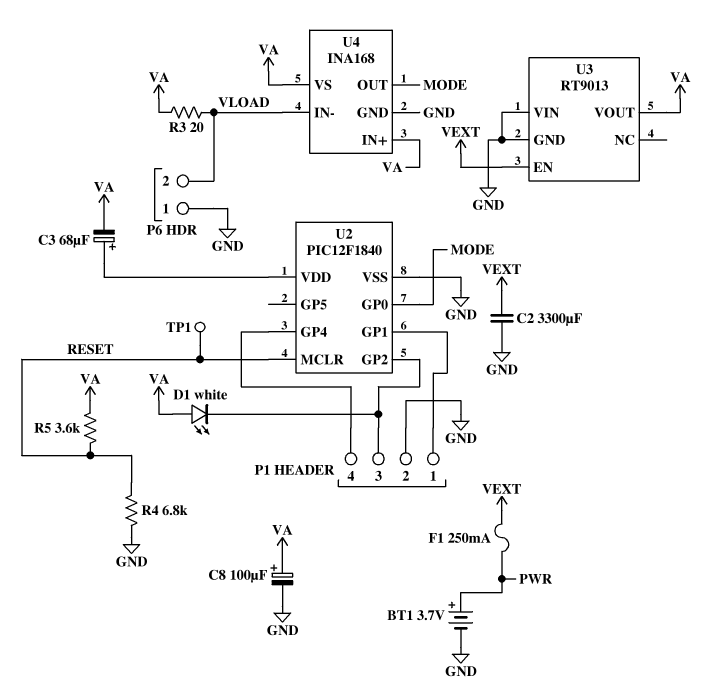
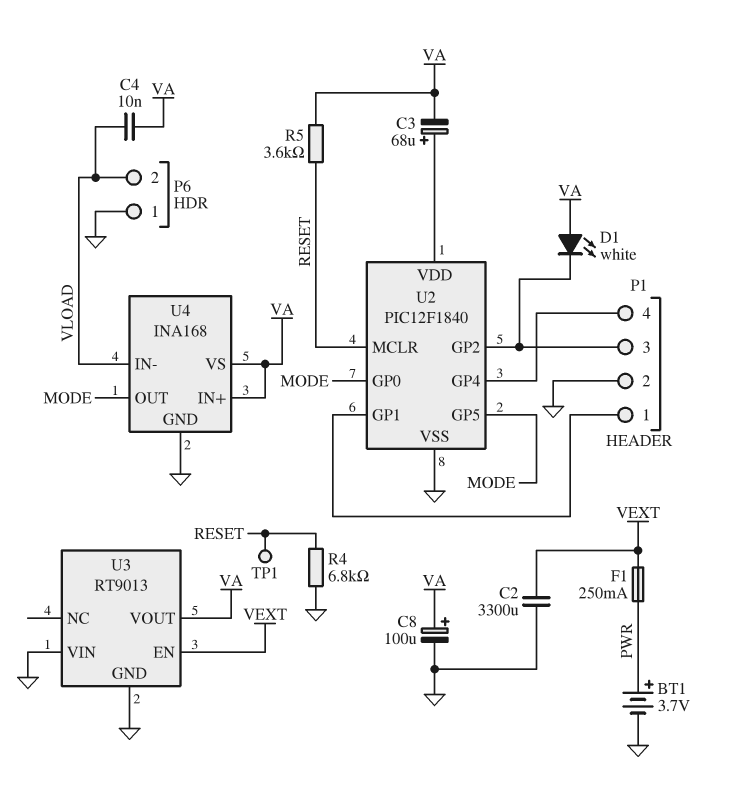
C4: none -> 10nF (VA, VLOAD)
R3: 20 (VA, VLOAD) -> none
U2 pin GP5: none -> MODE

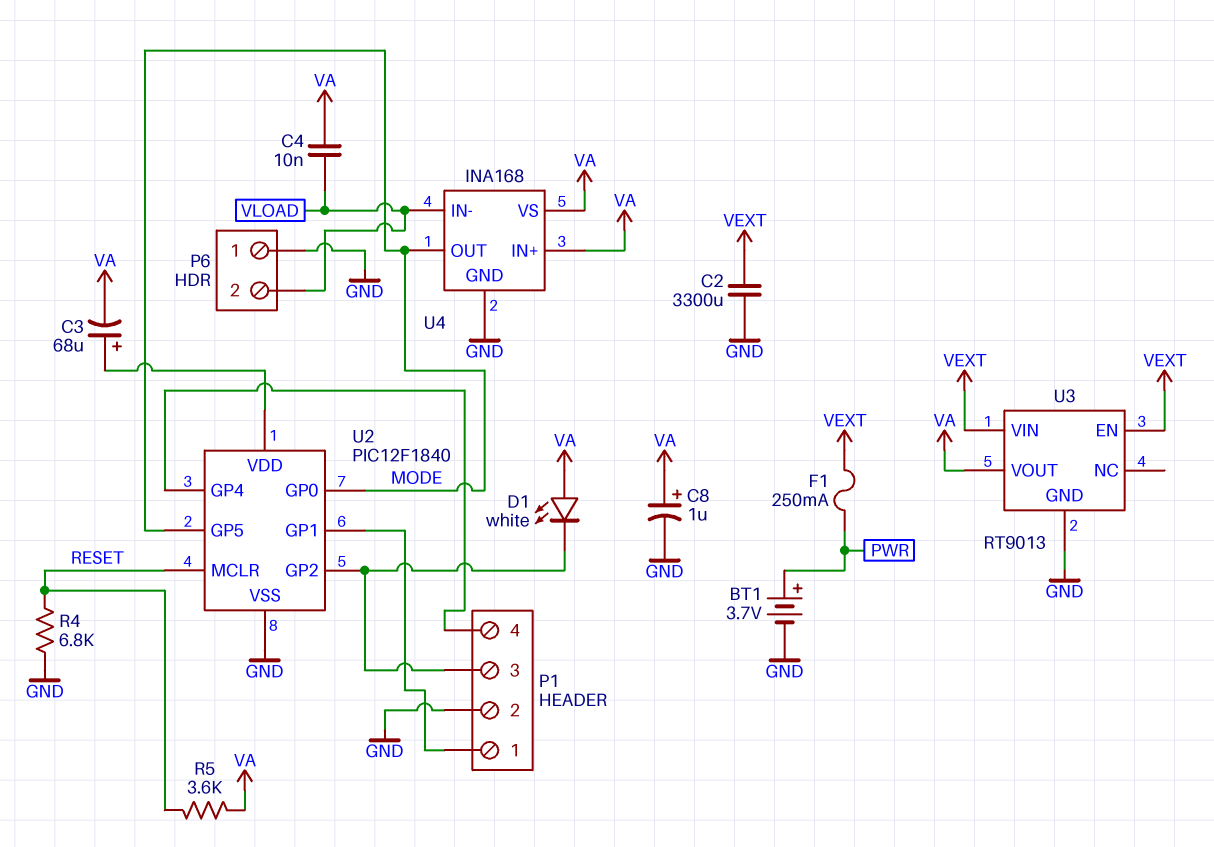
C8: 100uF (plus VA, minus GND) -> 1uF (plus VA, minus GND)
TP1: test point (RESET) -> none
U3 pin VIN: GND -> VEXT

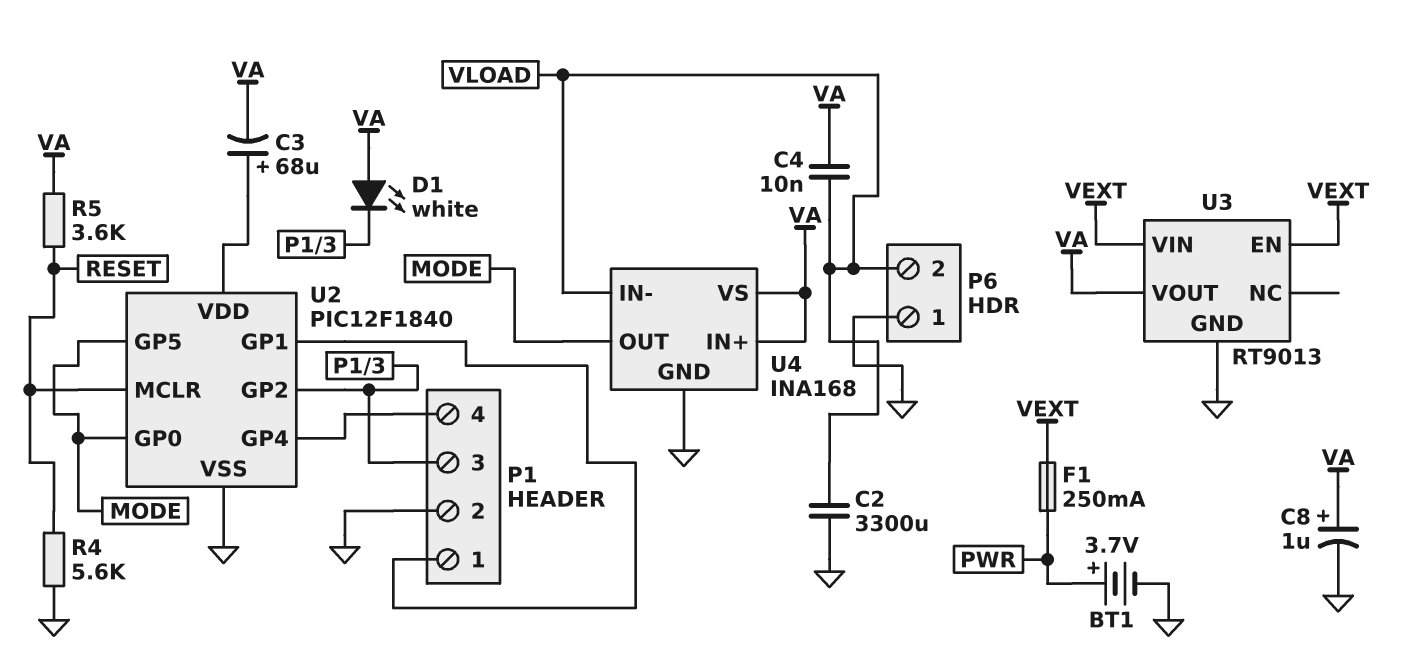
C2: 3300uF (GND, VEXT) -> 3300uF (GND, VLOAD)
R4: 6.8k (GND, RESET) -> 5.6k (GND, RESET)

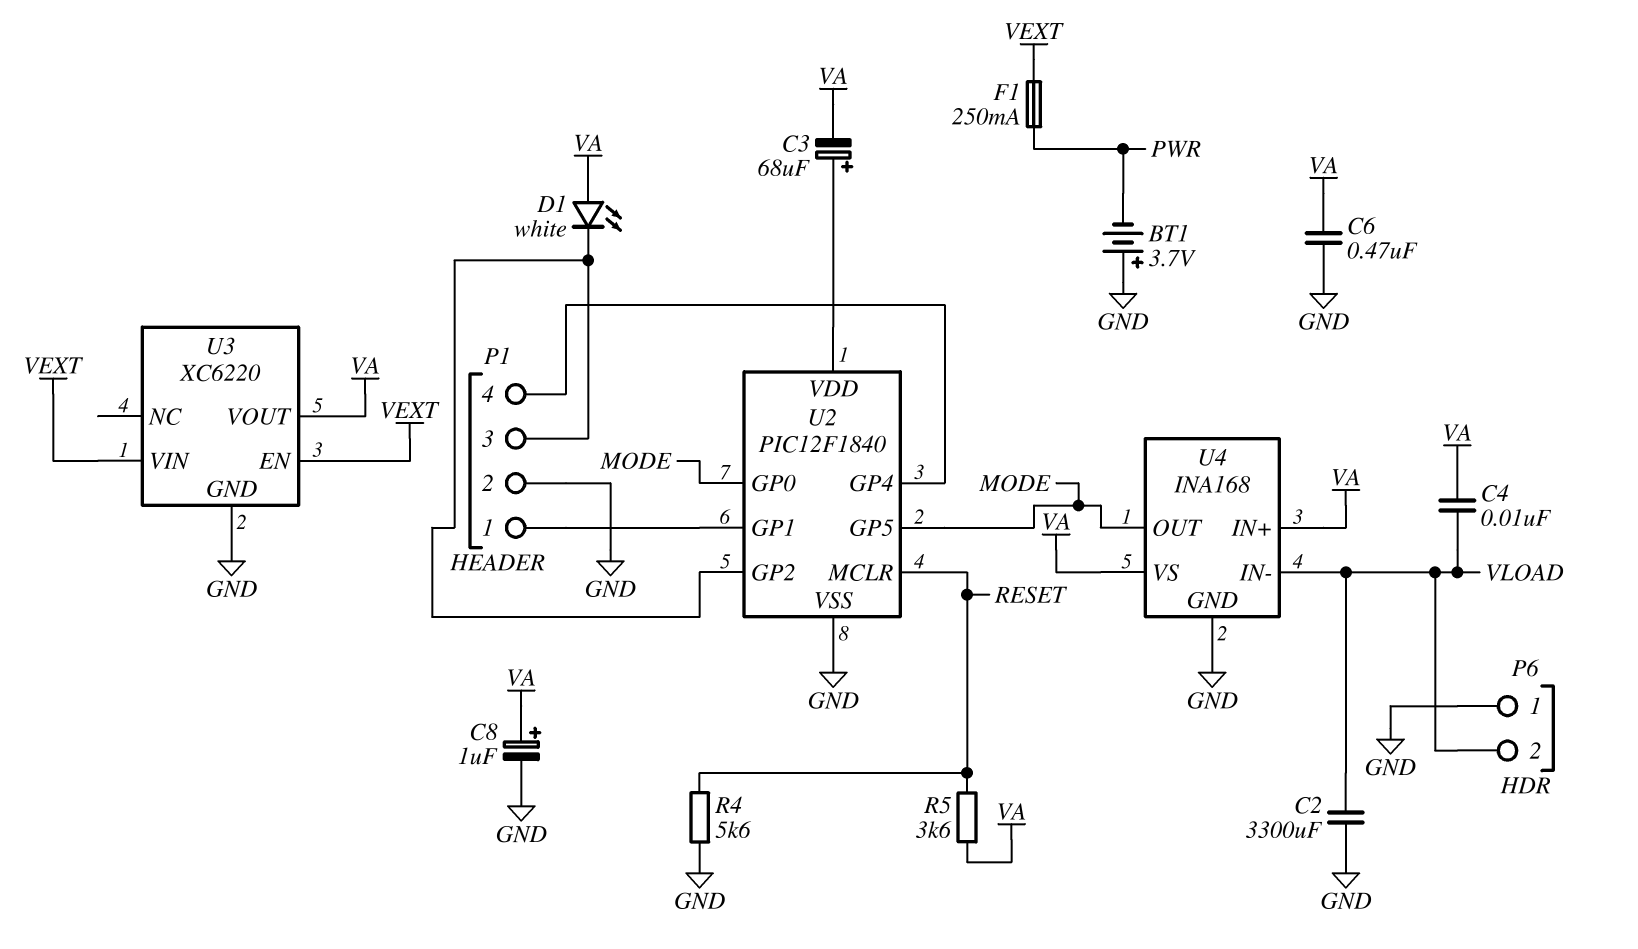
BT1: 3.7V (plus PWR, minus GND) -> 3.7V (plus GND, minus PWR)
C6: none -> 470nF (GND, VA)
U3: RT9013 -> XC6220

